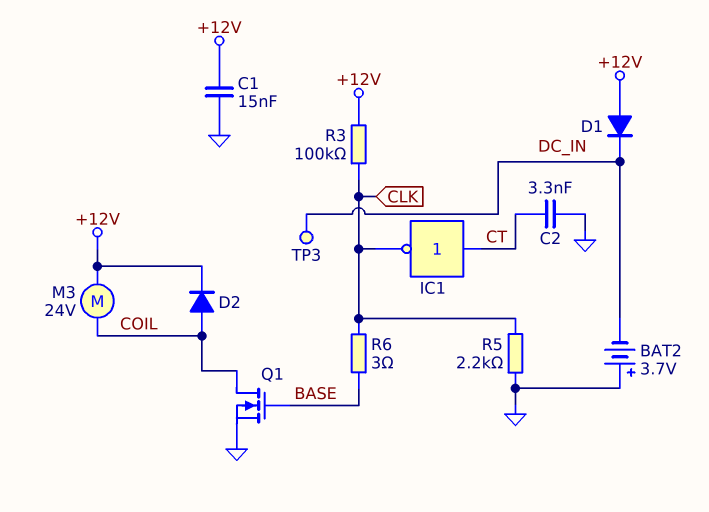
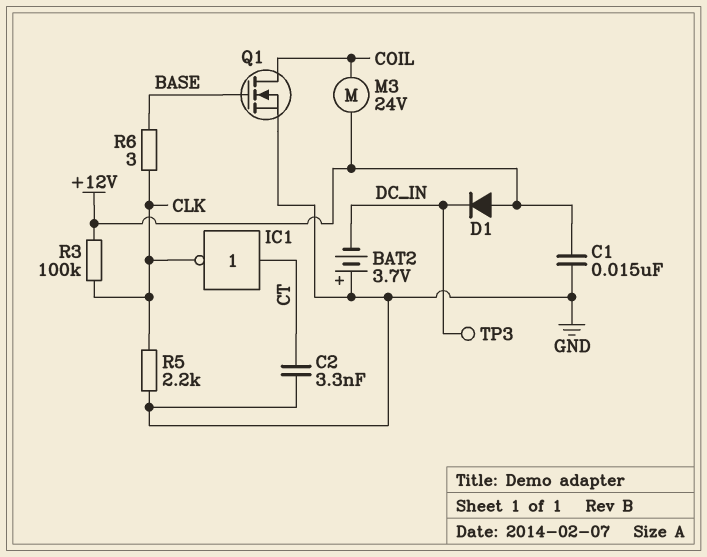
D2: diode (A COIL, K +12V) -> none

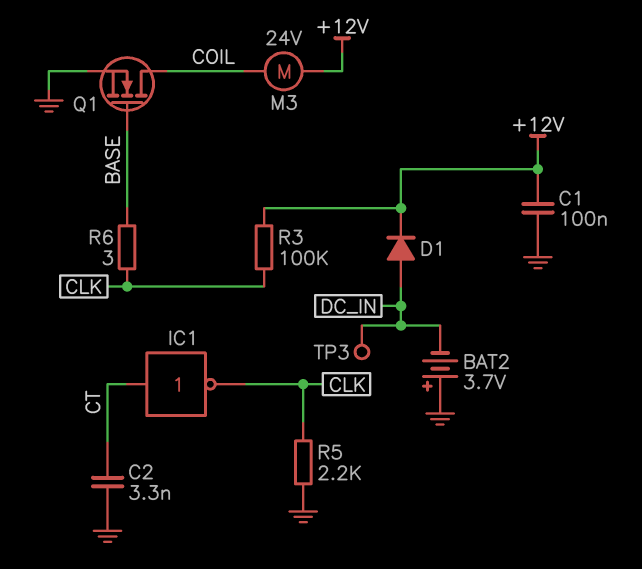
C1: 15nF (+12V, GND) -> 100nF (+12V, GND)
D1: diode (A +12V, K DC_IN) -> diode (A DC_IN, K +12V)

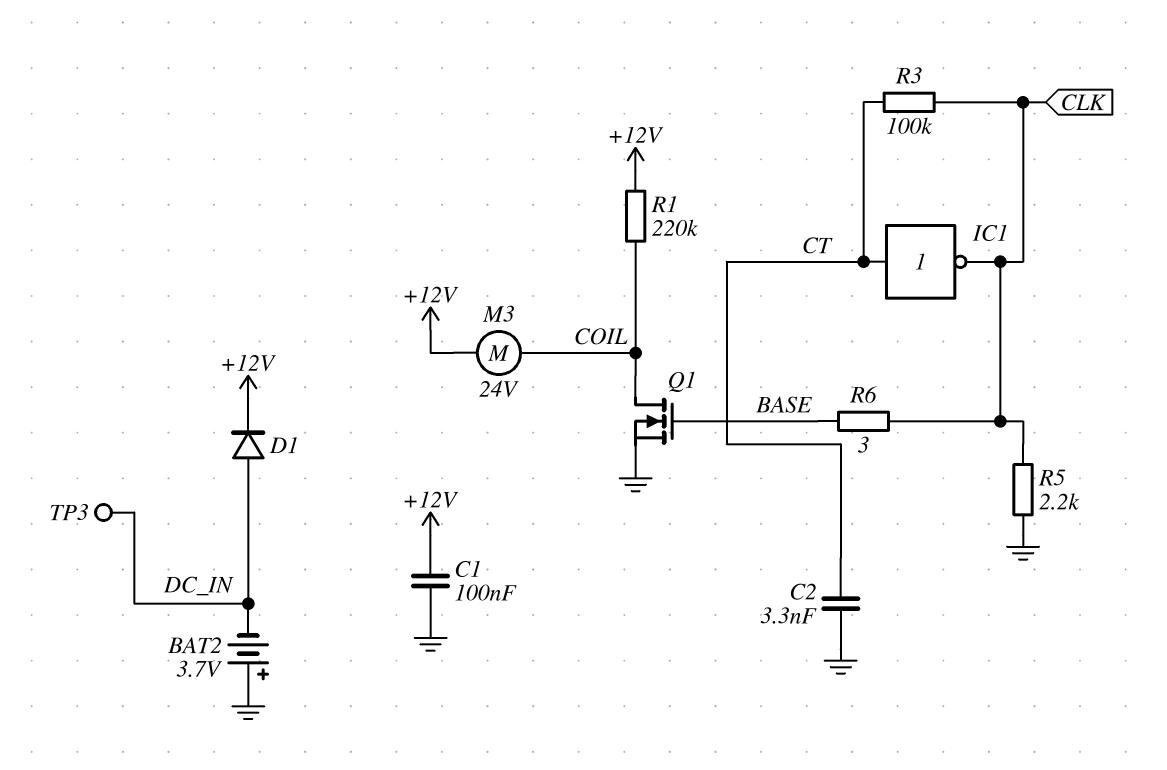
R1: none -> 220k (+12V, COIL)
R3: 100k (+12V, CLK) -> 100k (CLK, CT)

